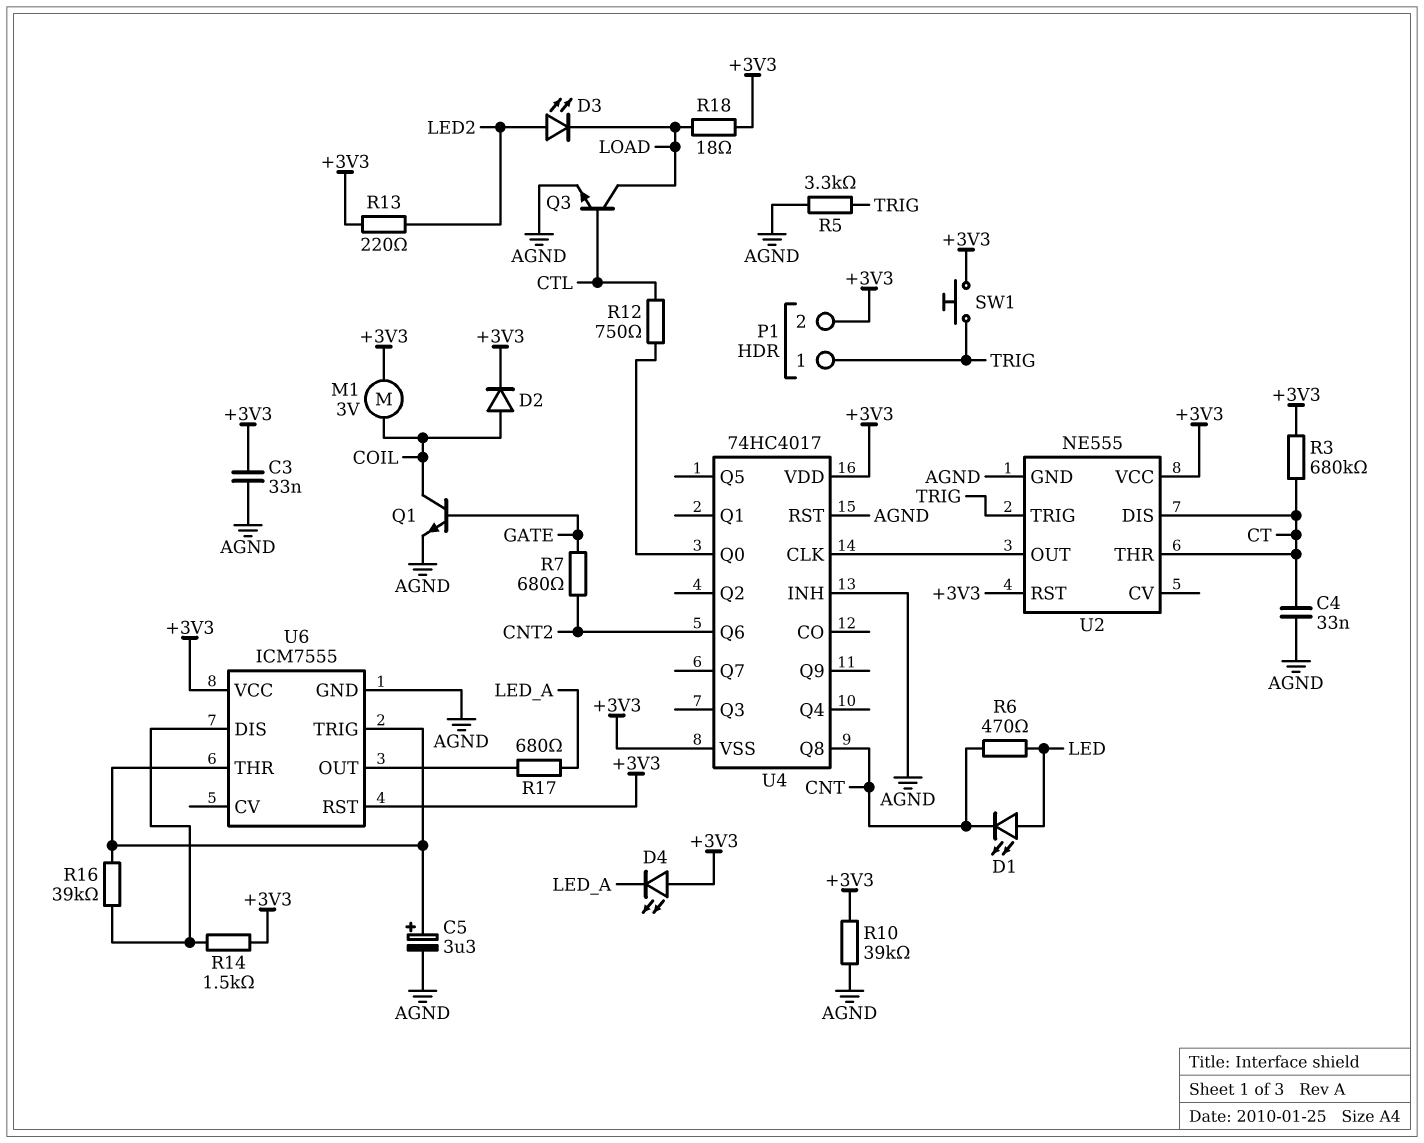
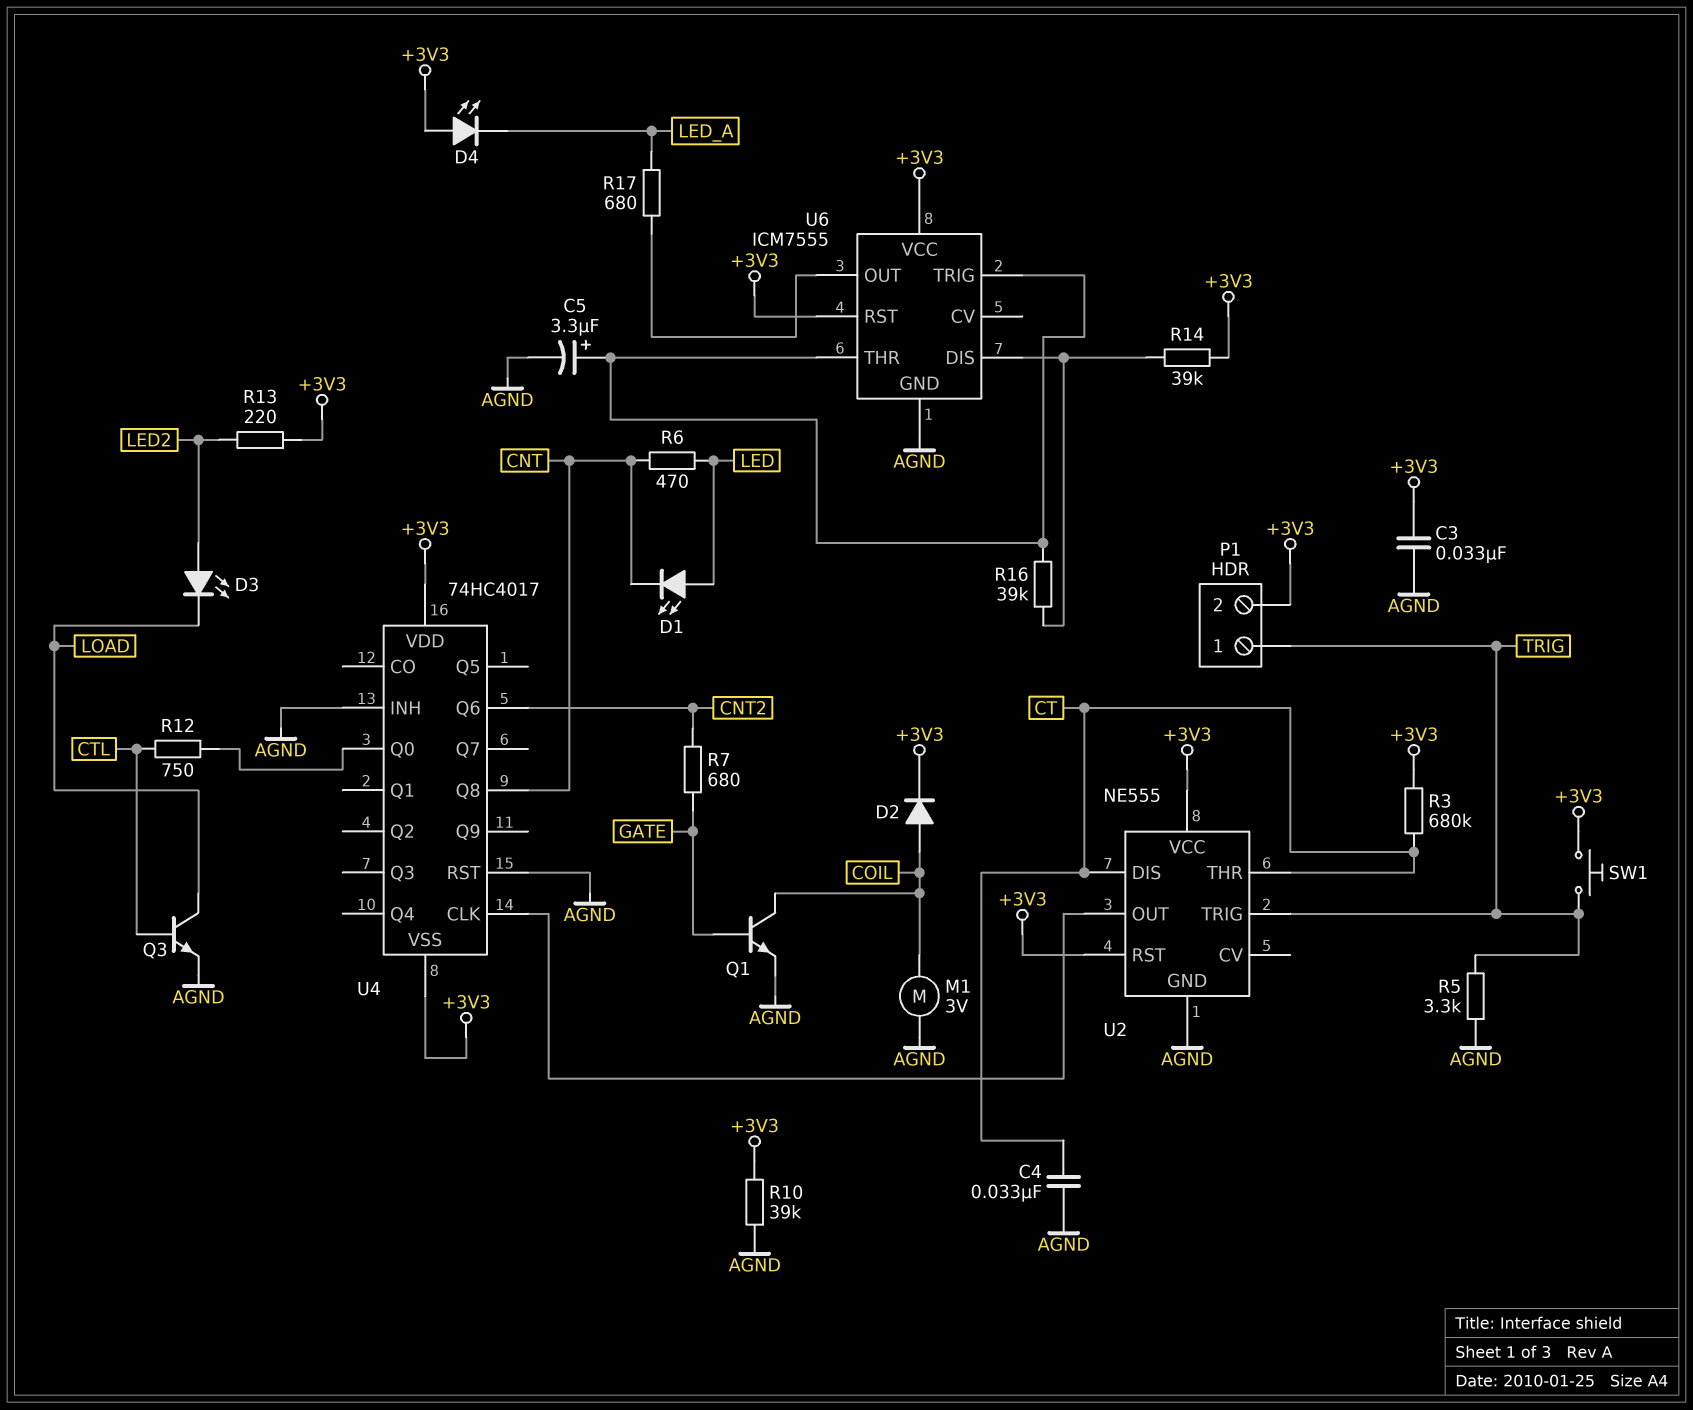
M1: motor 3V (+3V3, COIL) -> motor 3V (AGND, COIL)
R14: 1.5k (+3V3, U6/DIS) -> 39k (+3V3, U6/DIS)
R18: 18 (+3V3, LOAD) -> none

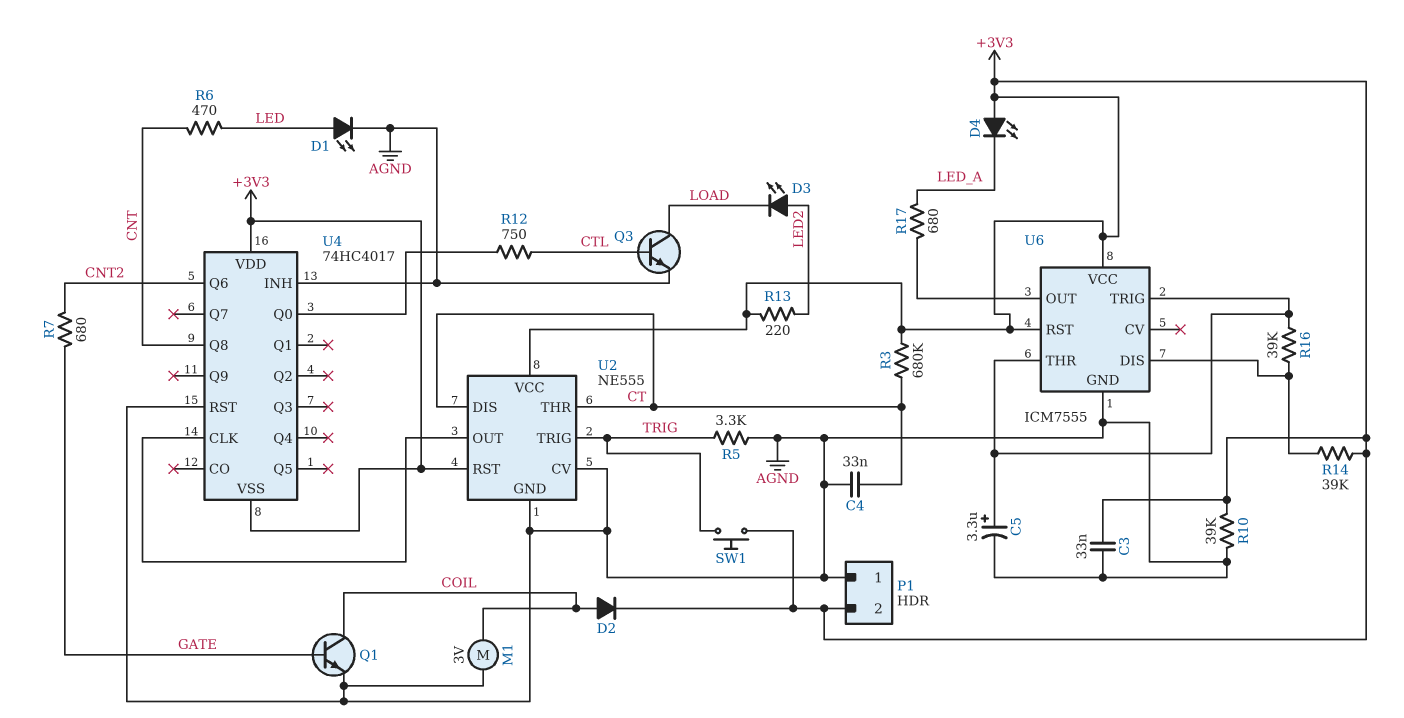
D1: LED (A LED, K CNT) -> LED (A LED, K AGND)
P1 pin 1: TRIG -> AGND
U2 pin CV: none -> AGND

